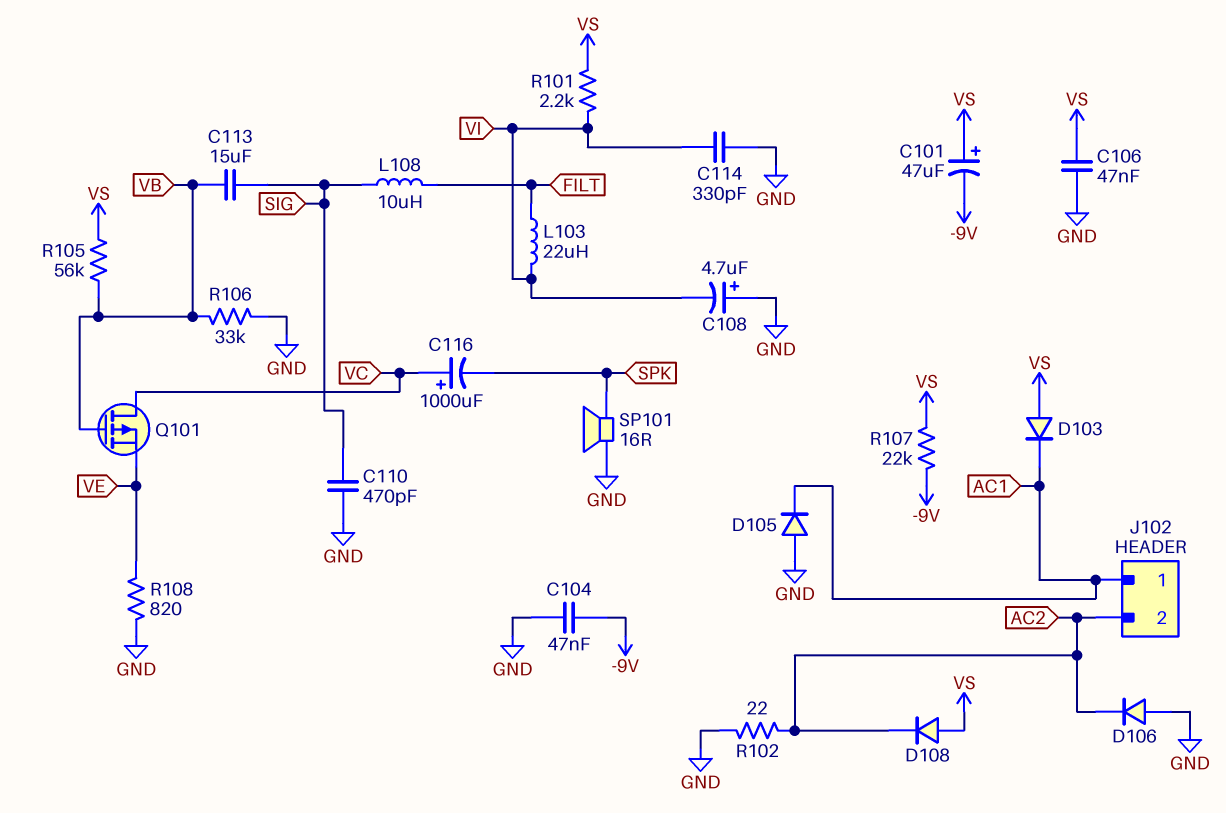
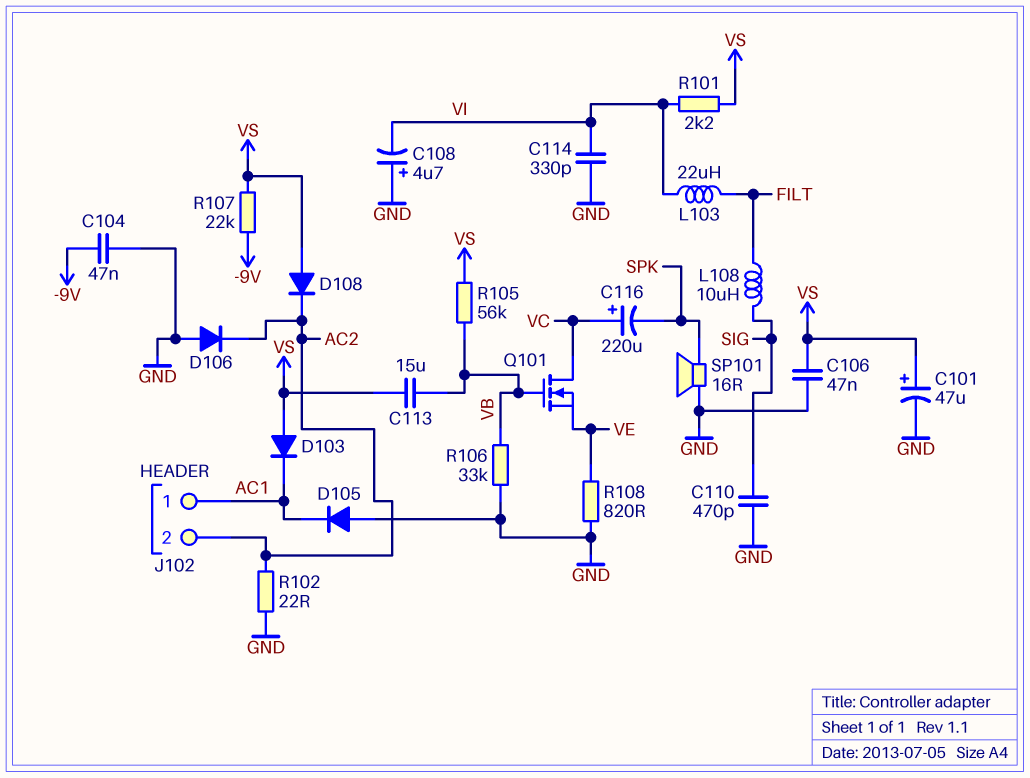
C101: 47uF (plus VS, minus -9V) -> 47uF (plus VS, minus GND)
C113: 15uF (SIG, VB) -> 15uF (VB, VS)
C116: 1000uF (plus VC, minus SPK) -> 220uF (plus VC, minus SPK)
Q101: PMOS (G VB, D VC, S VE) -> NMOS (G VB, D VC, S VE)

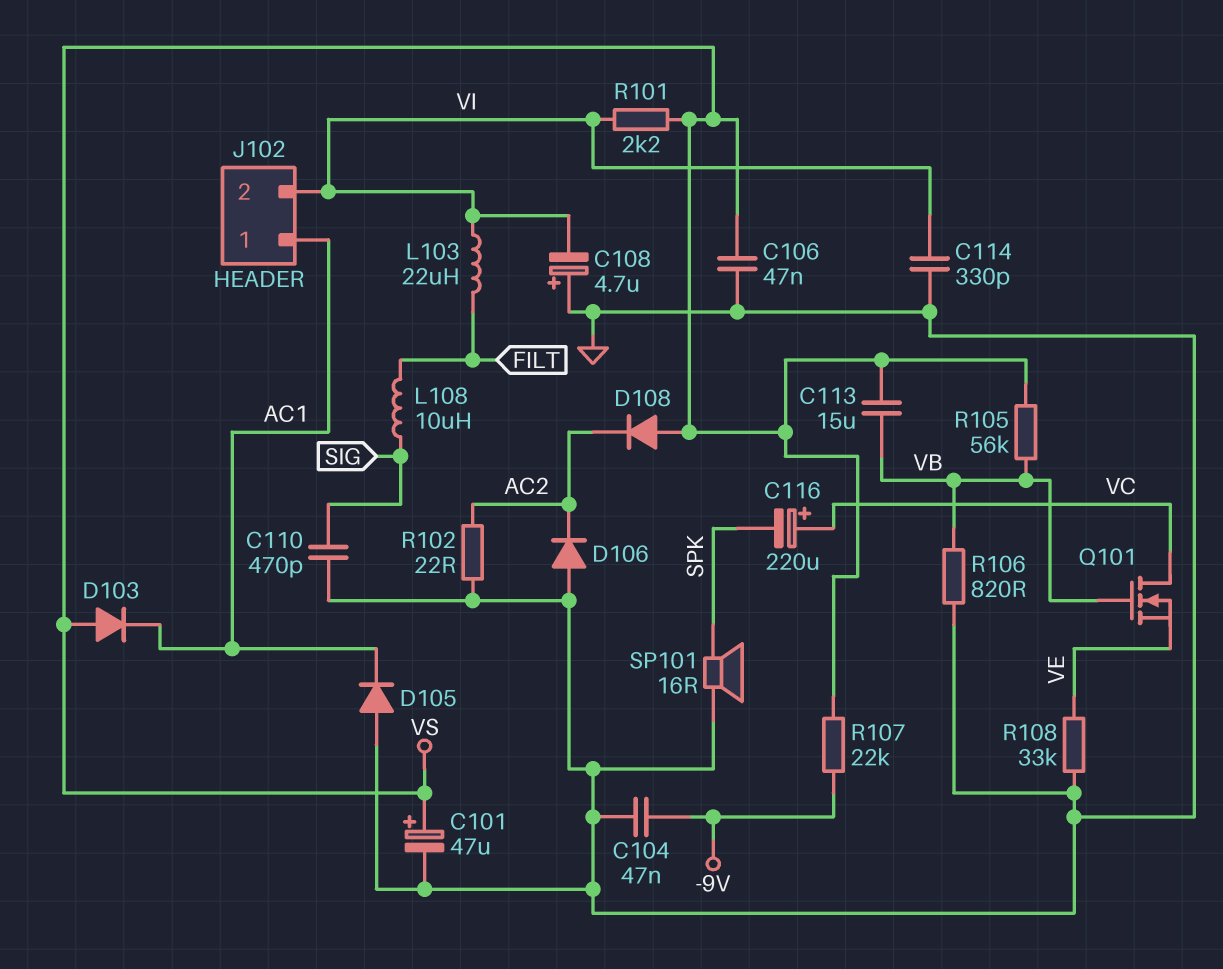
J102 pin 2: AC2 -> VI
R106: 33k (GND, VB) -> 820 (GND, VB)
R108: 820 (GND, VE) -> 33k (GND, VE)

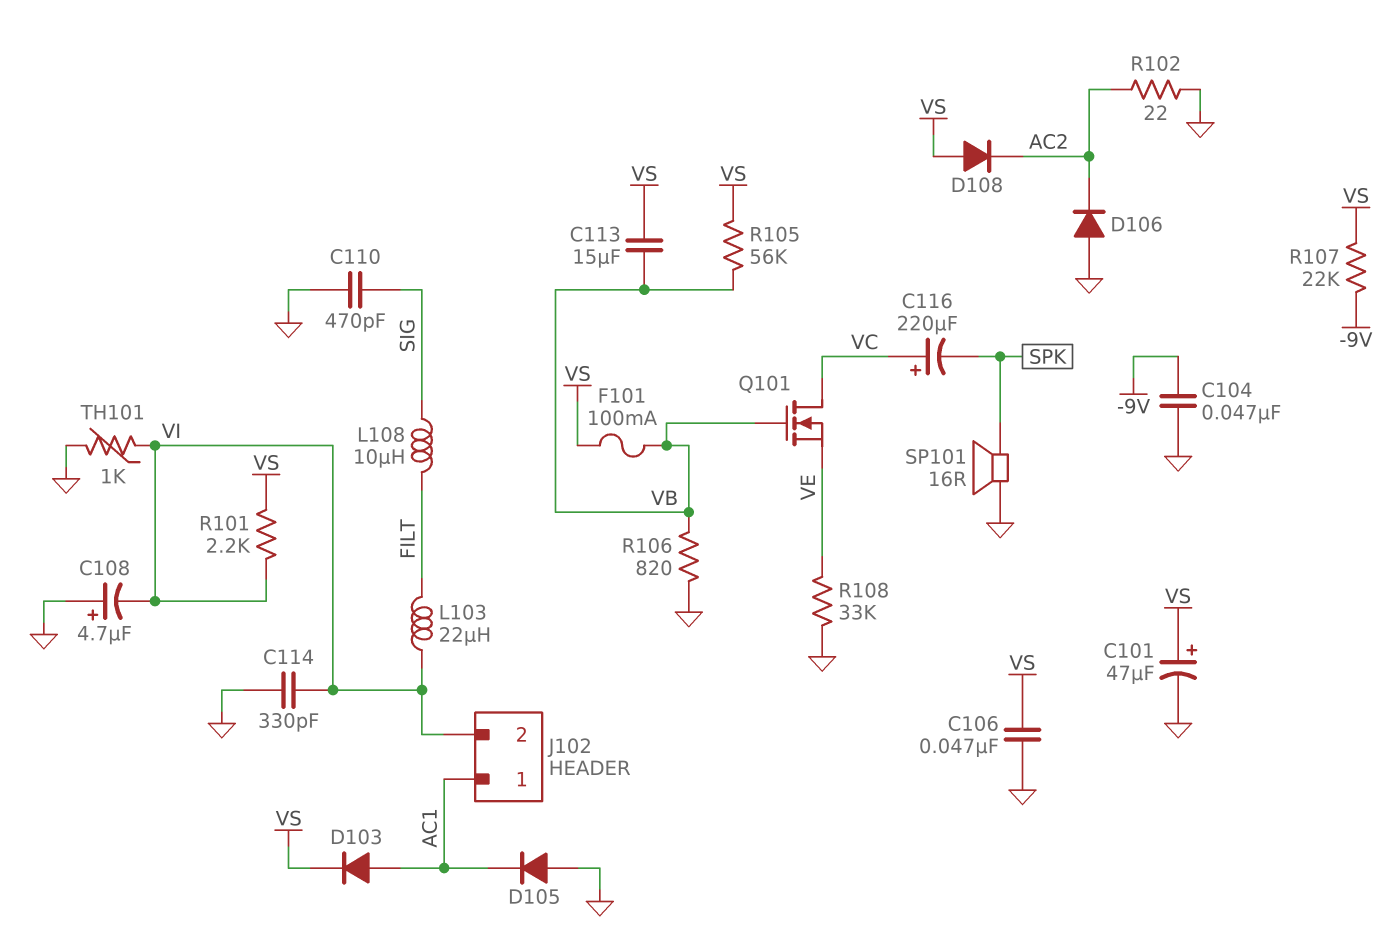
D103: diode (A VS, K AC1) -> diode (A AC1, K VS)
F101: none -> 100mA (VB, VS)
TH101: none -> 1k (GND, VI)

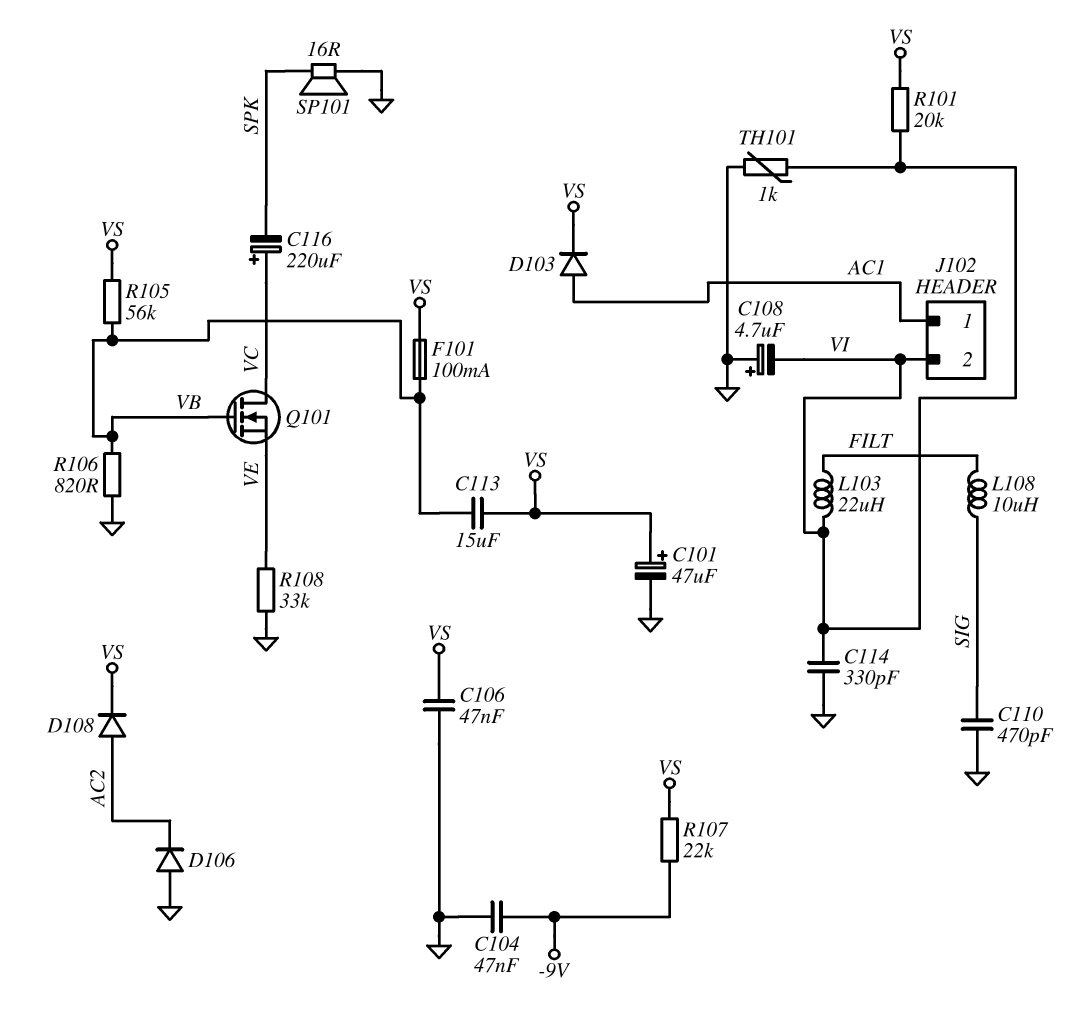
D105: diode (A GND, K AC1) -> none
D108: diode (A VS, K AC2) -> diode (A AC2, K VS)
R101: 2.2k (VI, VS) -> 20k (VI, VS)
R102: 22 (AC2, GND) -> none

